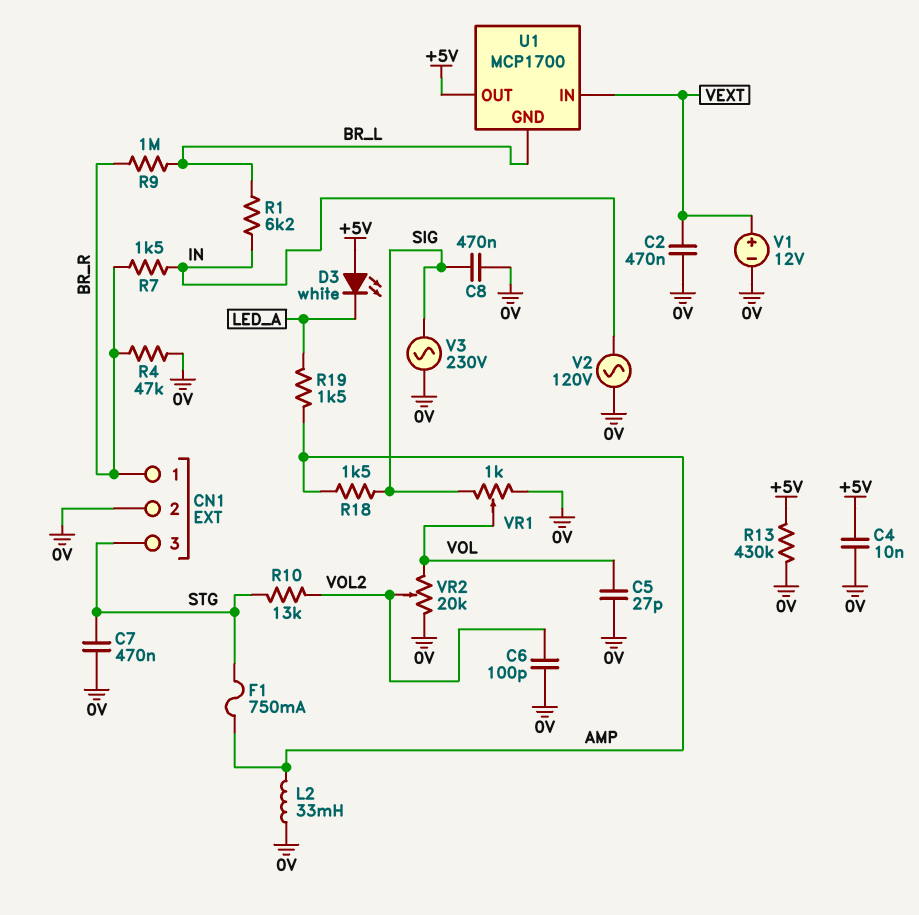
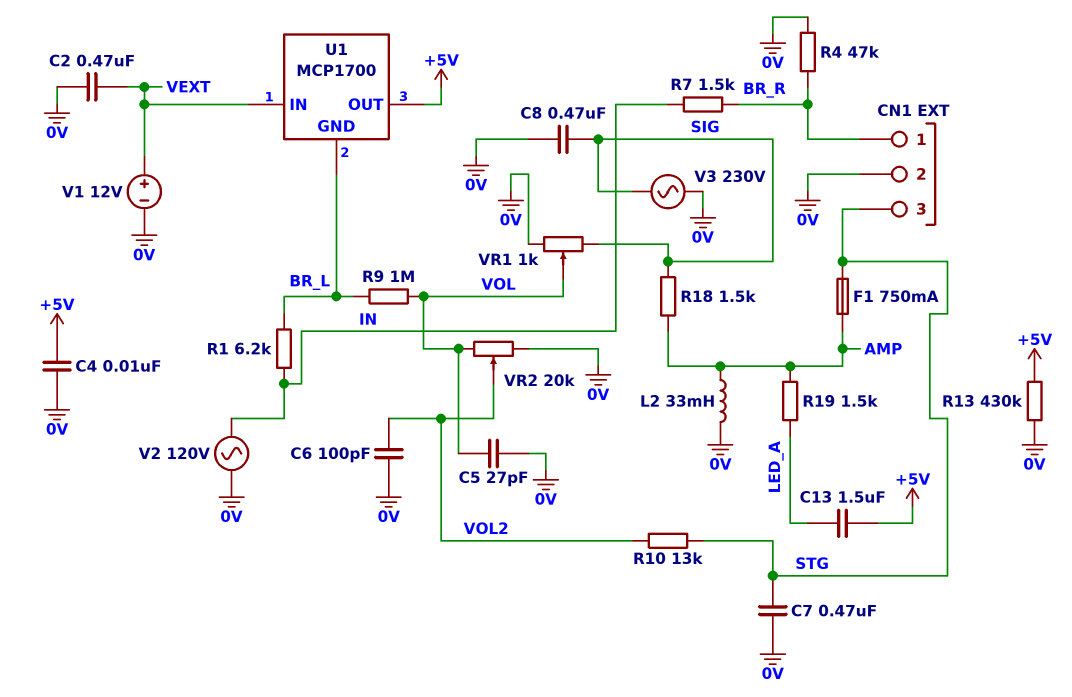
C13: none -> 1.5uF (+5V, LED_A)
D3: LED white (A +5V, K LED_A) -> none
R9: 1M (BR_L, BR_R) -> 1M (BR_L, VOL)

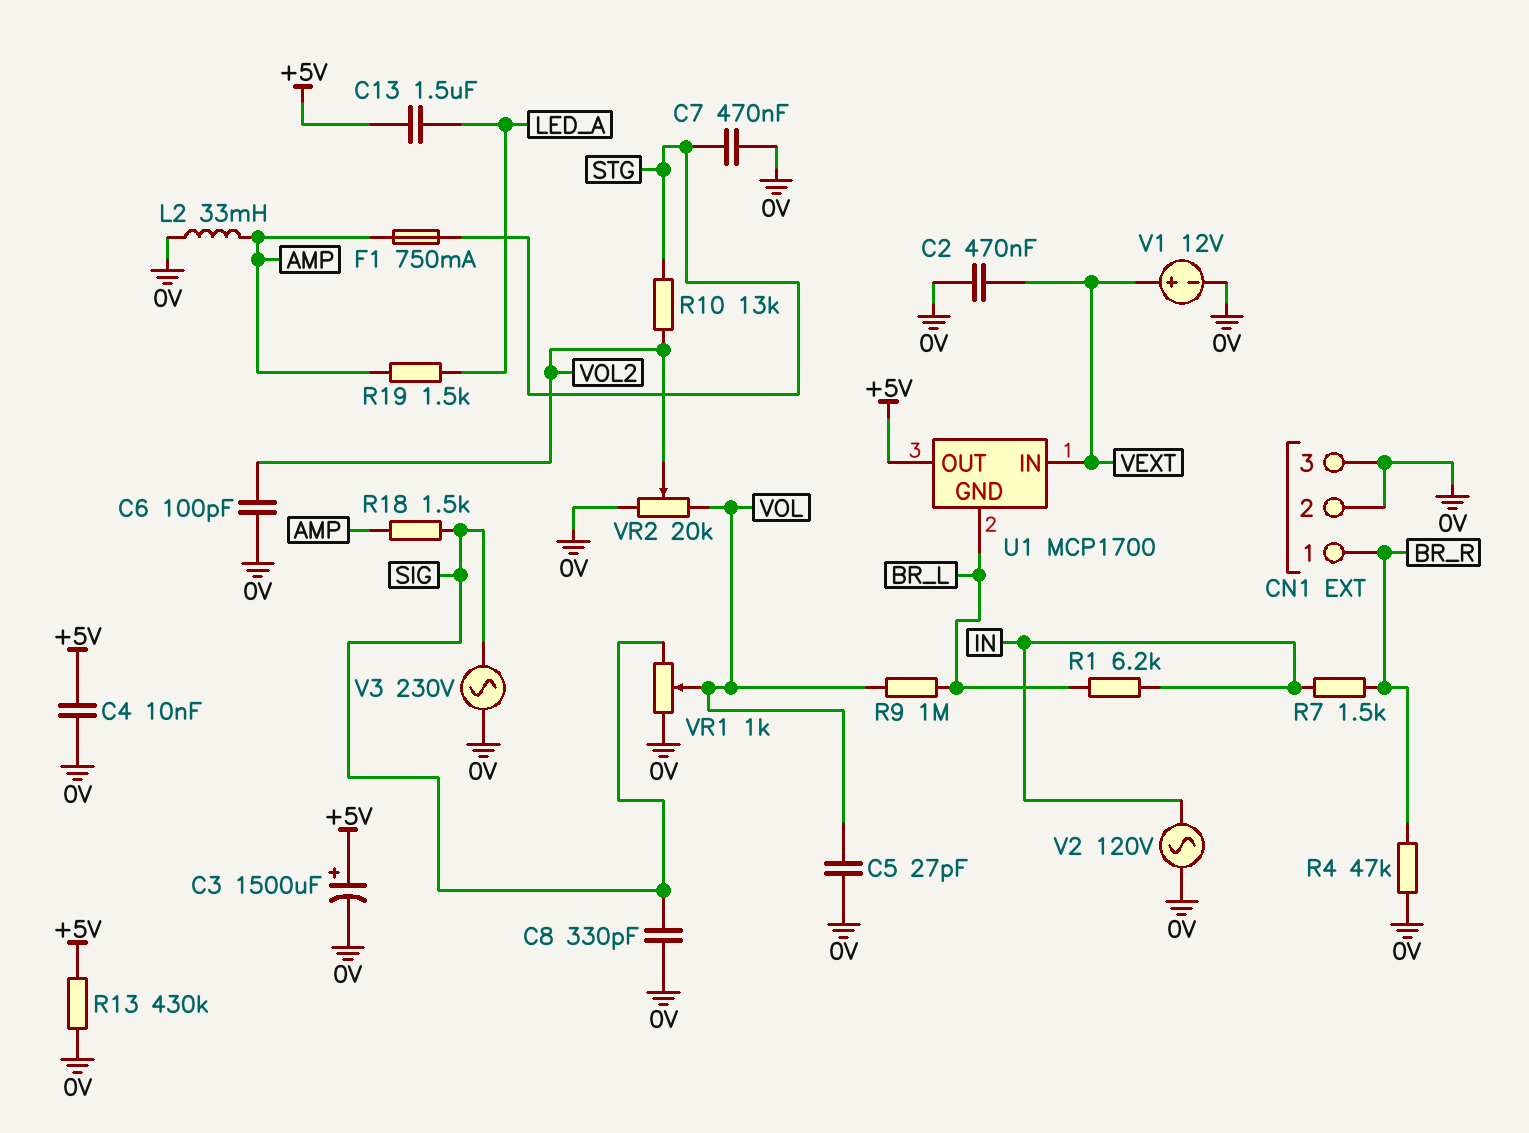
C3: none -> 1500uF (plus +5V, minus 0V)
C8: 470nF (0V, SIG) -> 330pF (0V, SIG)
CN1 pin 3: STG -> 0V

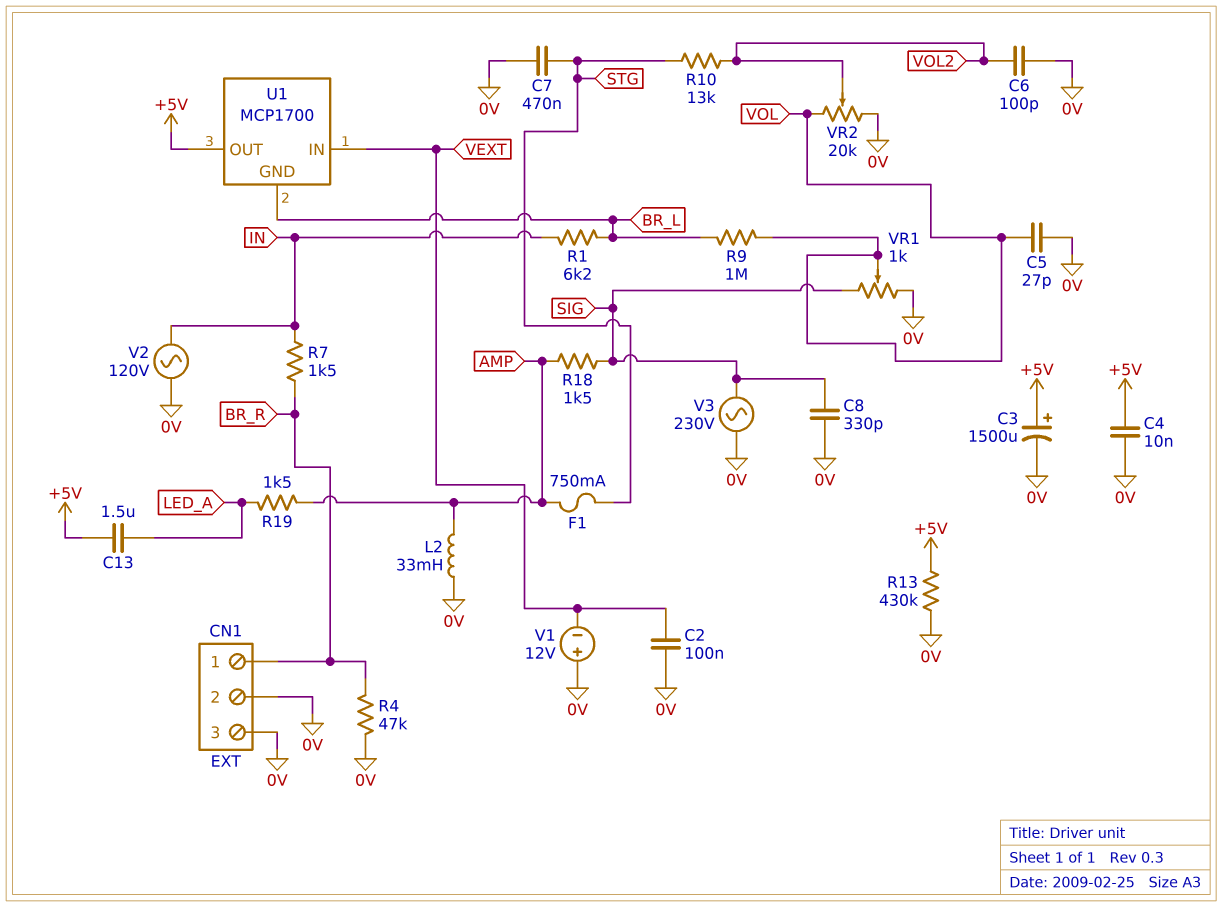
C2: 470nF (0V, VEXT) -> 100nF (0V, VEXT)
V1: 12V (plus VEXT, minus 0V) -> 12V (plus 0V, minus VEXT)

